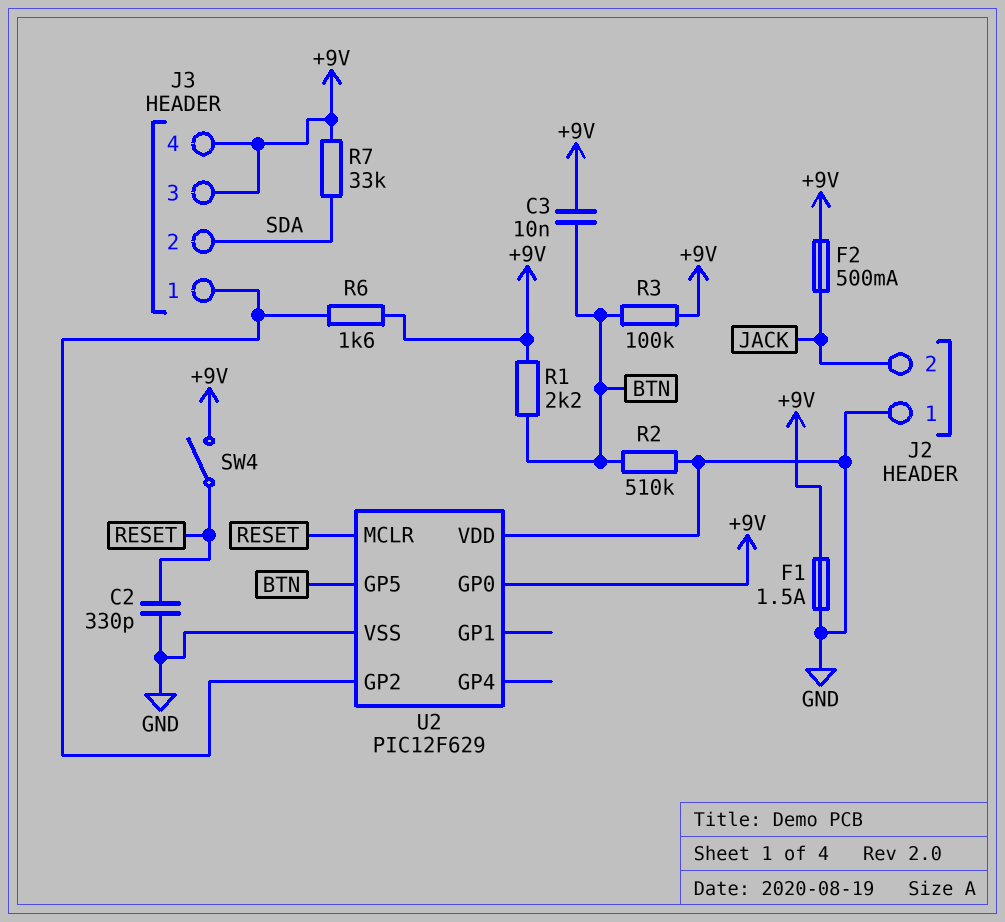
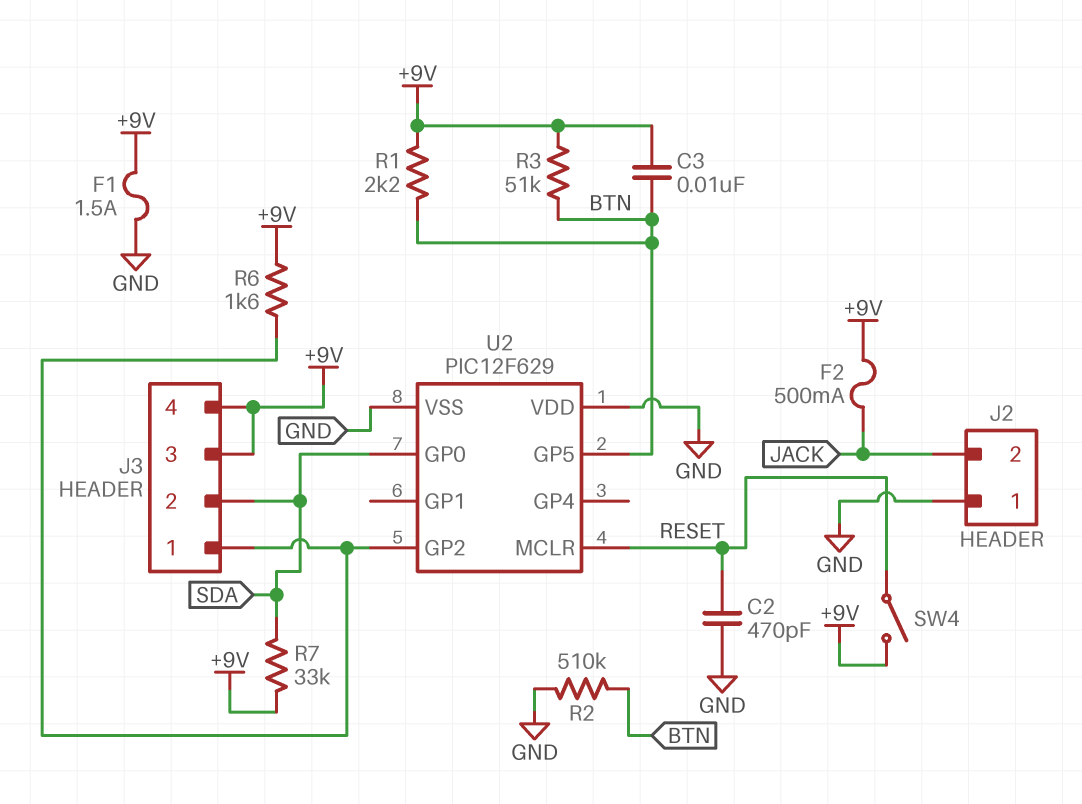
C2: 330pF (GND, RESET) -> 470pF (GND, RESET)
R3: 100k (+9V, BTN) -> 51k (+9V, BTN)
U2 pin GP0: +9V -> SDA

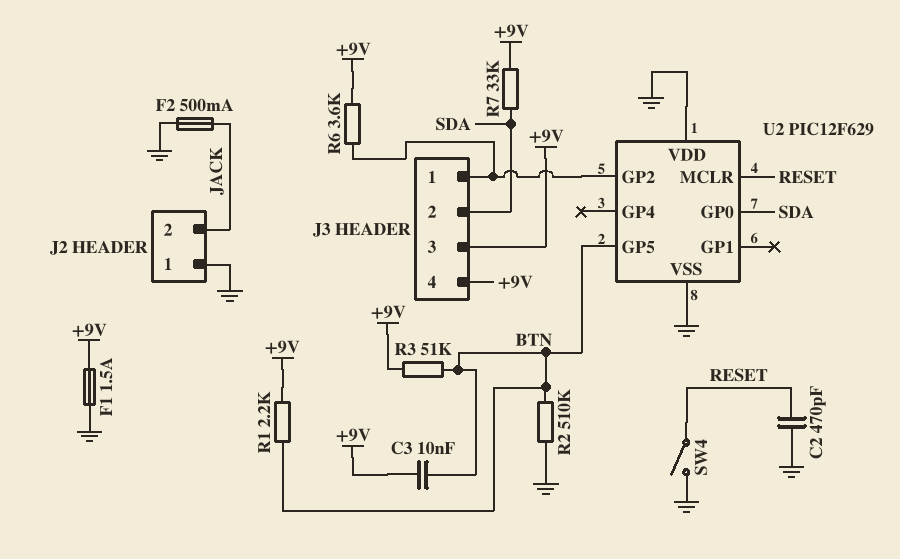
F2: 500mA (+9V, JACK) -> 500mA (GND, JACK)
R6: 1.6k (+9V, J3/1) -> 3.6k (+9V, J3/1)
SW4: switch (+9V, RESET) -> switch (GND, RESET)

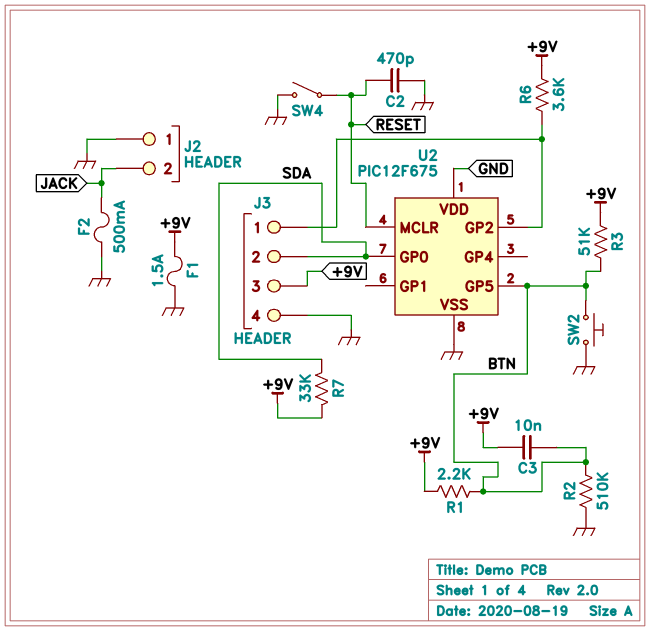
J3 pin 4: +9V -> GND
SW2: none -> button (BTN, GND)
U2: PIC12F629 -> PIC12F675

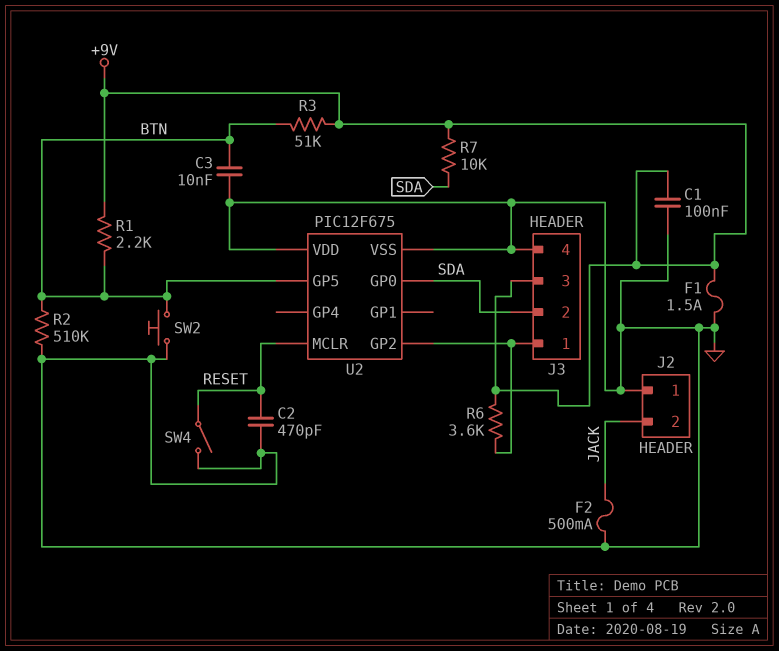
C1: none -> 100nF (+9V, GND)
C3: 10nF (+9V, BTN) -> 10nF (BTN, GND)
R7: 33k (+9V, SDA) -> 10k (+9V, SDA)

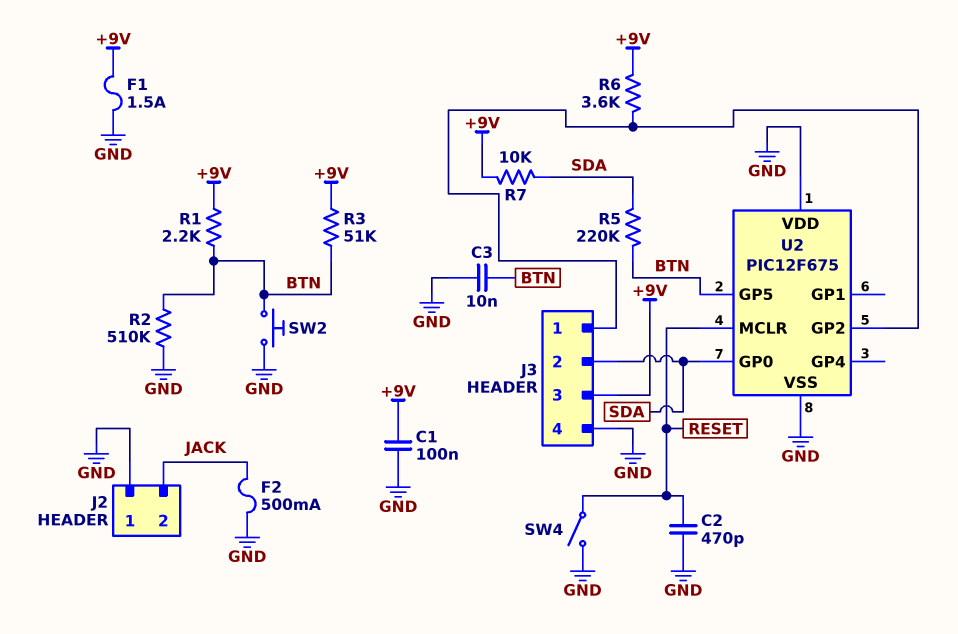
R5: none -> 220k (BTN, SDA)

